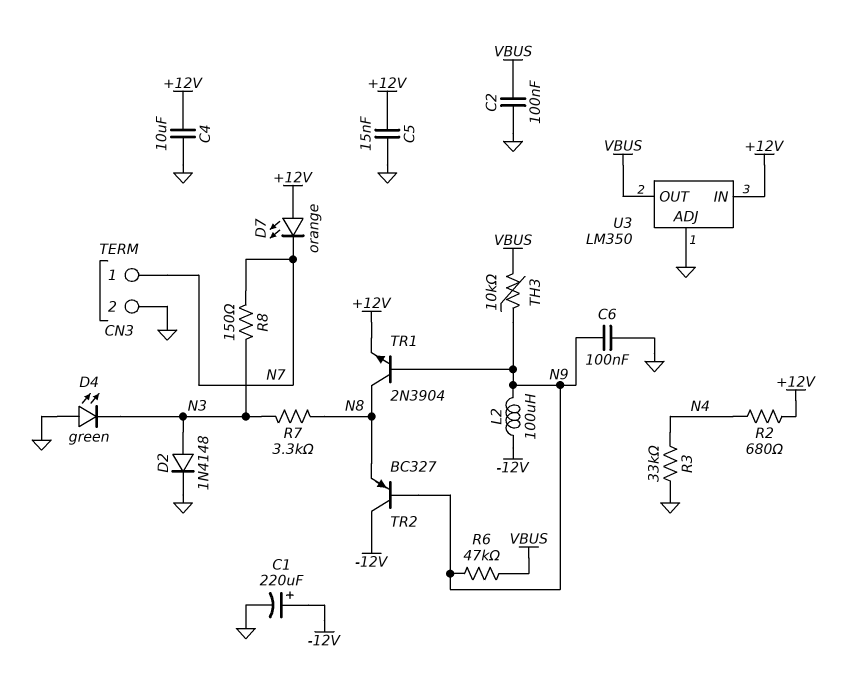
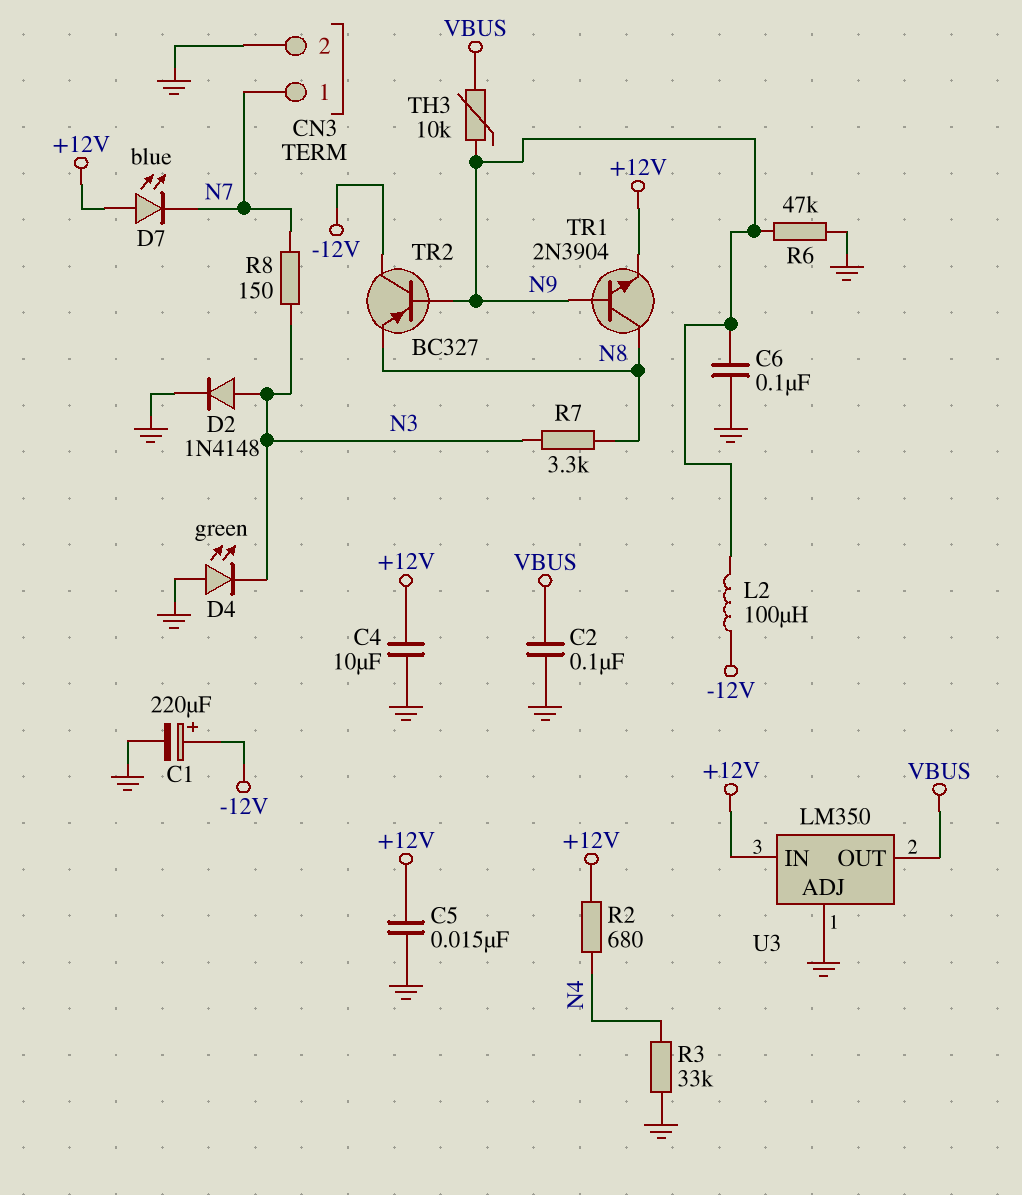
D7: LED orange (A +12V, K N7) -> LED blue (A +12V, K N7)
R6: 47k (N9, VBUS) -> 47k (GND, N9)

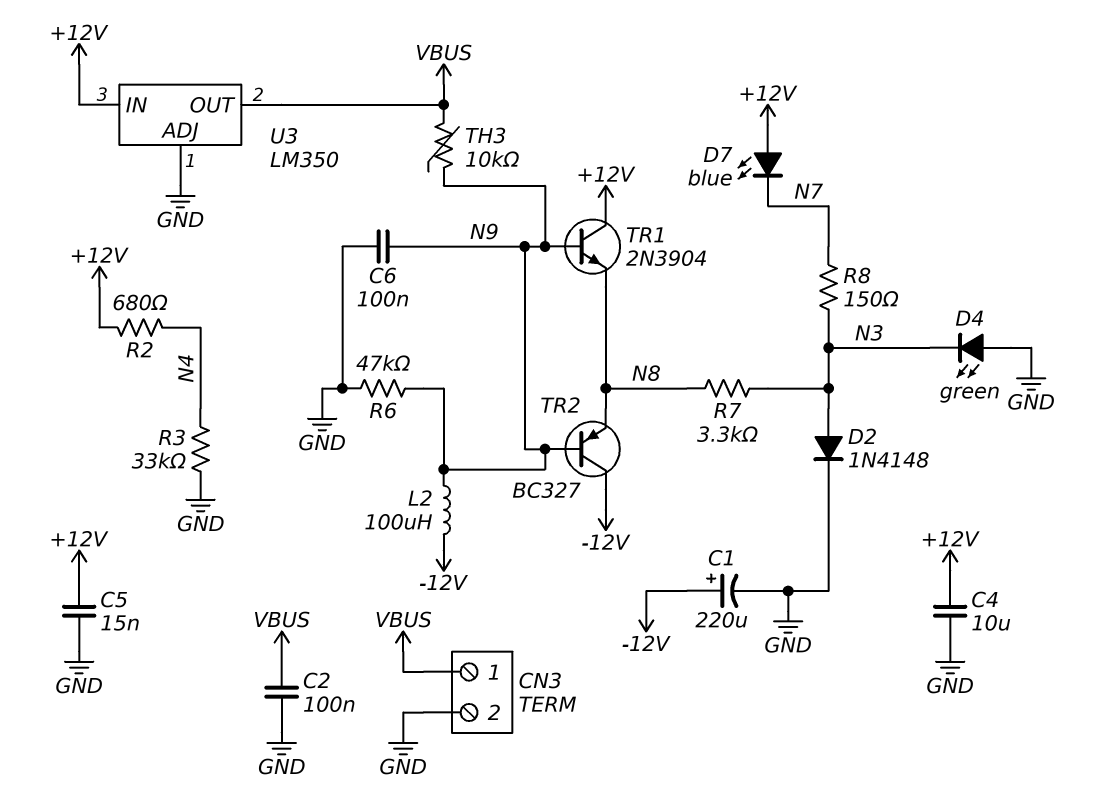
CN3 pin 1: N7 -> VBUS
TR1: NPN 2N3904 (B N9, C N8, E +12V) -> NPN 2N3904 (B N9, C +12V, E N8)

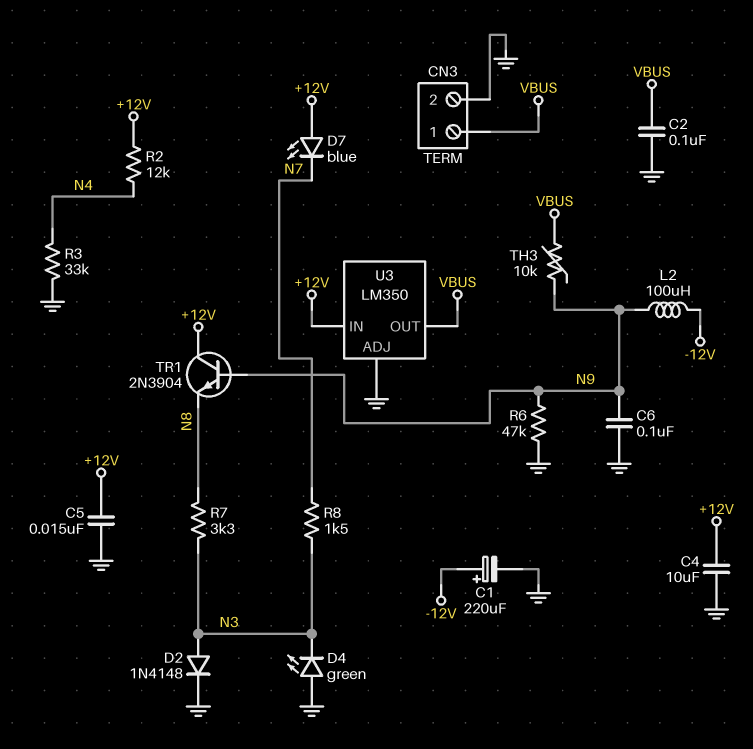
R2: 680 (+12V, N4) -> 12k (+12V, N4)
R8: 150 (N3, N7) -> 1.5k (N3, N7)
TR2: PNP BC327 (B N9, C -12V, E N8) -> none

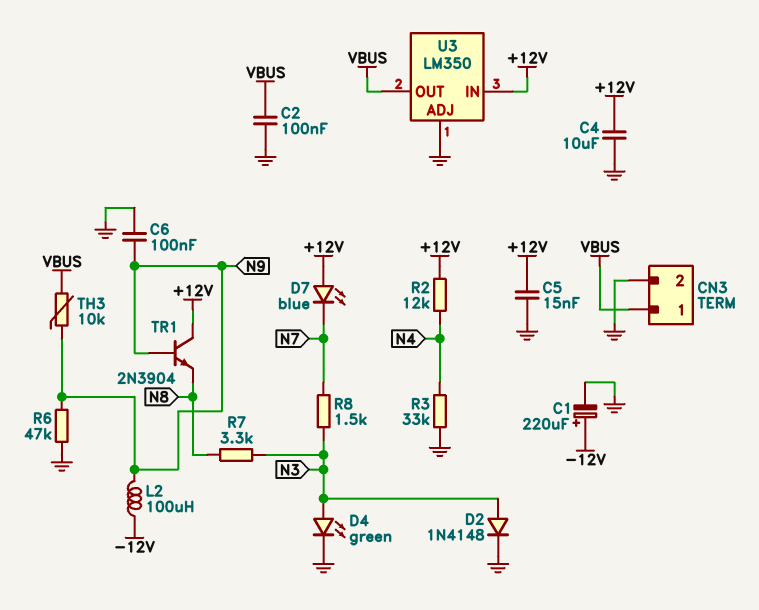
D4: LED green (A GND, K N3) -> LED green (A N3, K GND)

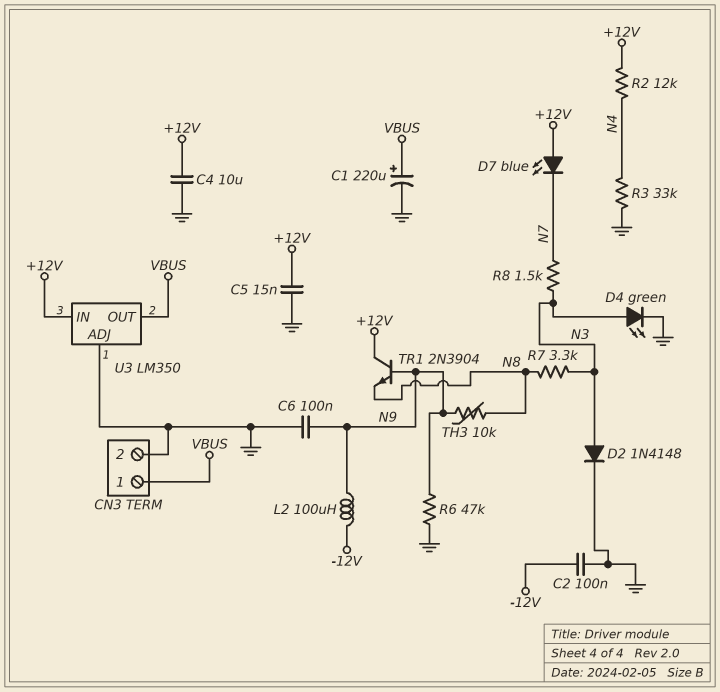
C1: 220uF (plus -12V, minus GND) -> 220uF (plus VBUS, minus GND)
C2: 100nF (GND, VBUS) -> 100nF (-12V, GND)
TH3: 10k (N9, VBUS) -> 10k (N8, N9)

